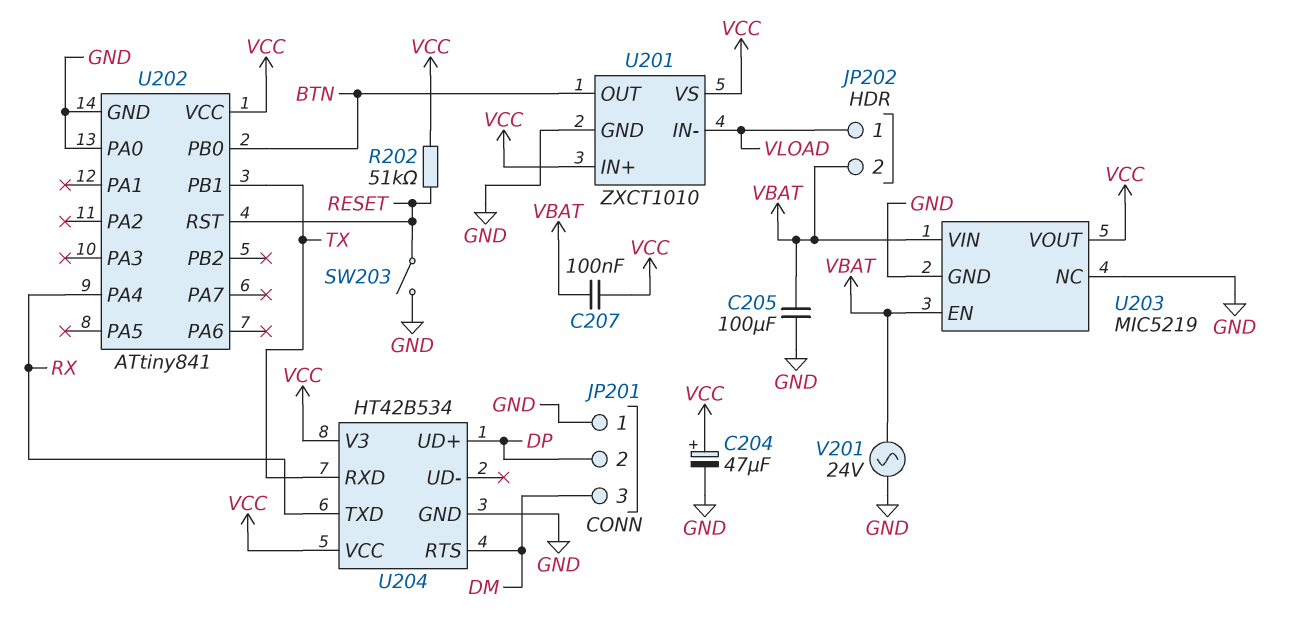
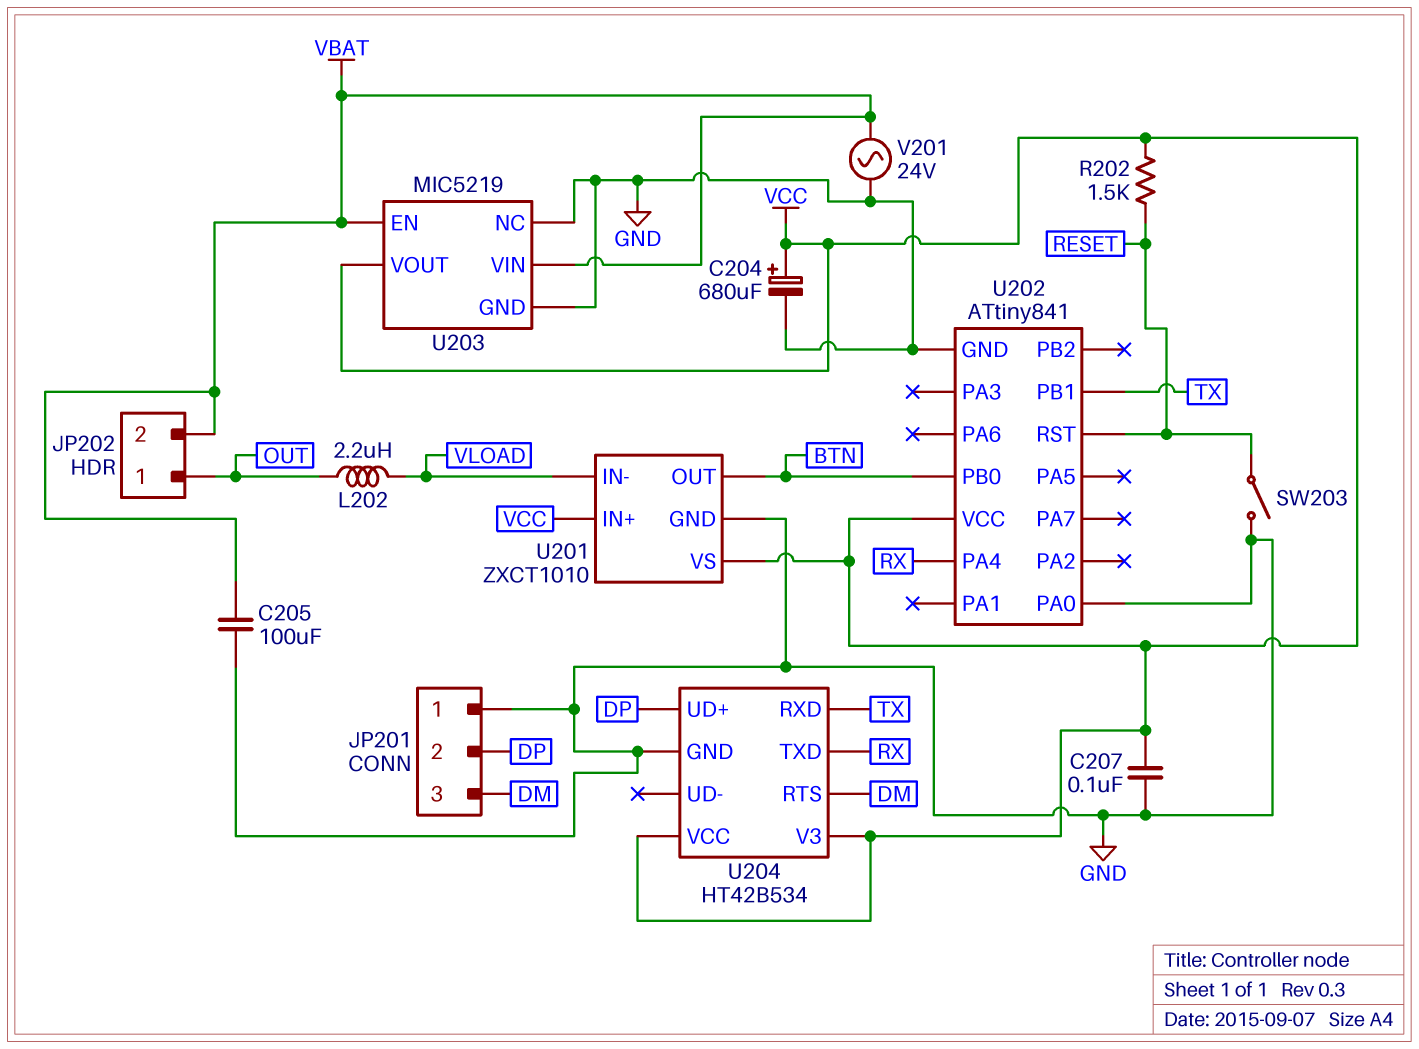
C204: 47uF (plus VCC, minus GND) -> 680uF (plus VCC, minus GND)
C207: 100nF (VBAT, VCC) -> 100nF (GND, VCC)
JP202 pin 1: VLOAD -> OUT
L202: none -> 2.2uH (OUT, VLOAD)
R202: 51k (RESET, VCC) -> 1.5k (RESET, VCC)

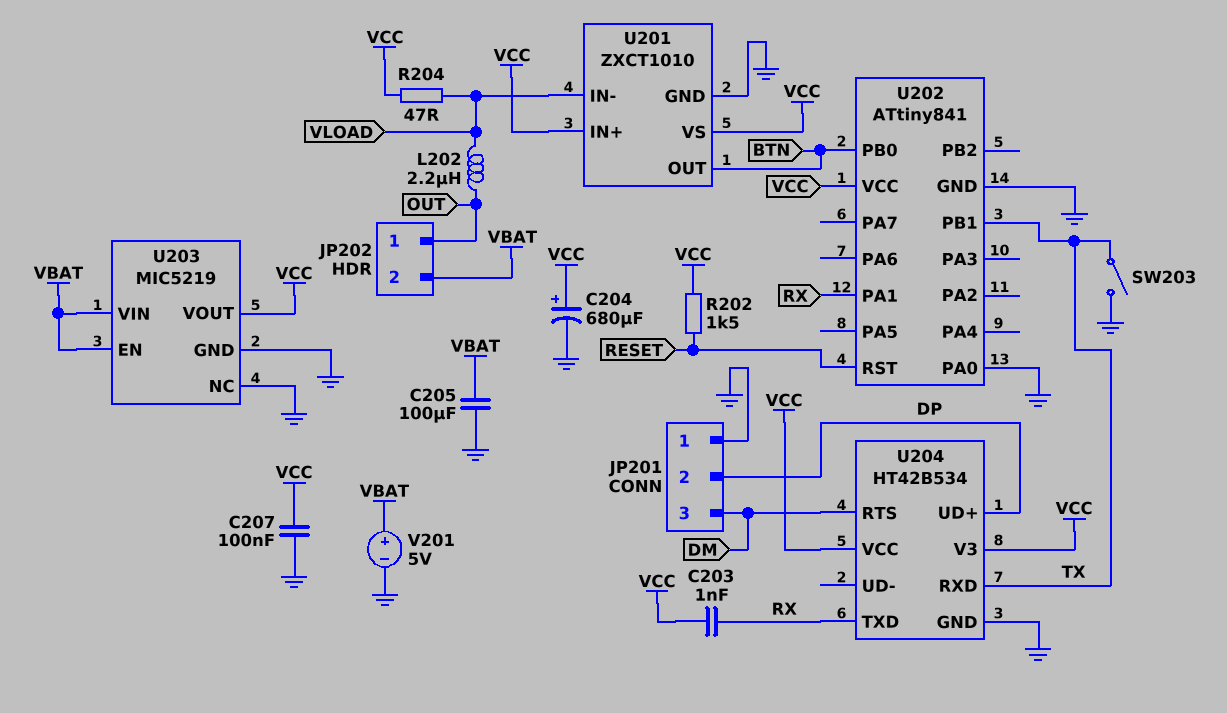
C203: none -> 1nF (RX, VCC)
R204: none -> 47 (VCC, VLOAD)
SW203: switch (GND, RESET) -> switch (GND, TX)
U202 pin PA1: none -> RX
U202 pin PA4: RX -> none
V201: AC 24V (GND, VBAT) -> 5V (plus VBAT, minus GND)

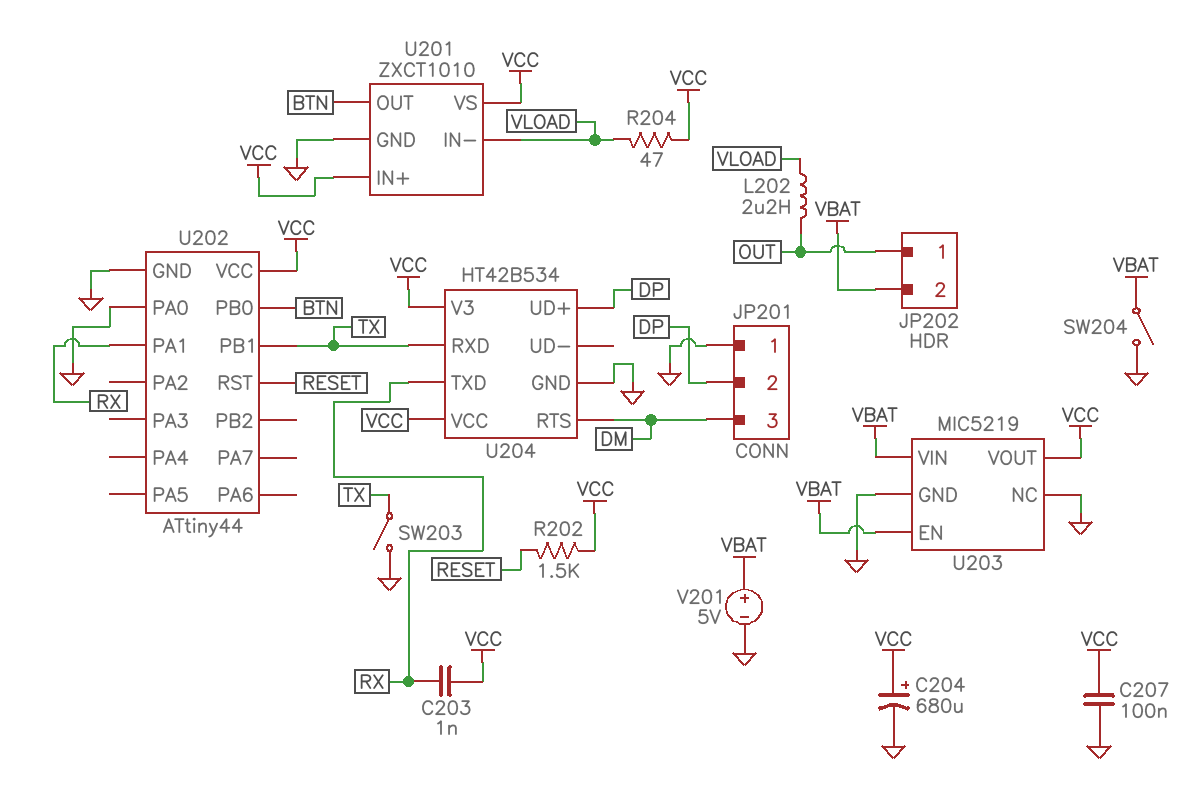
C205: 100uF (GND, VBAT) -> none
SW204: none -> switch (GND, VBAT)
U202: ATtiny841 -> ATtiny44

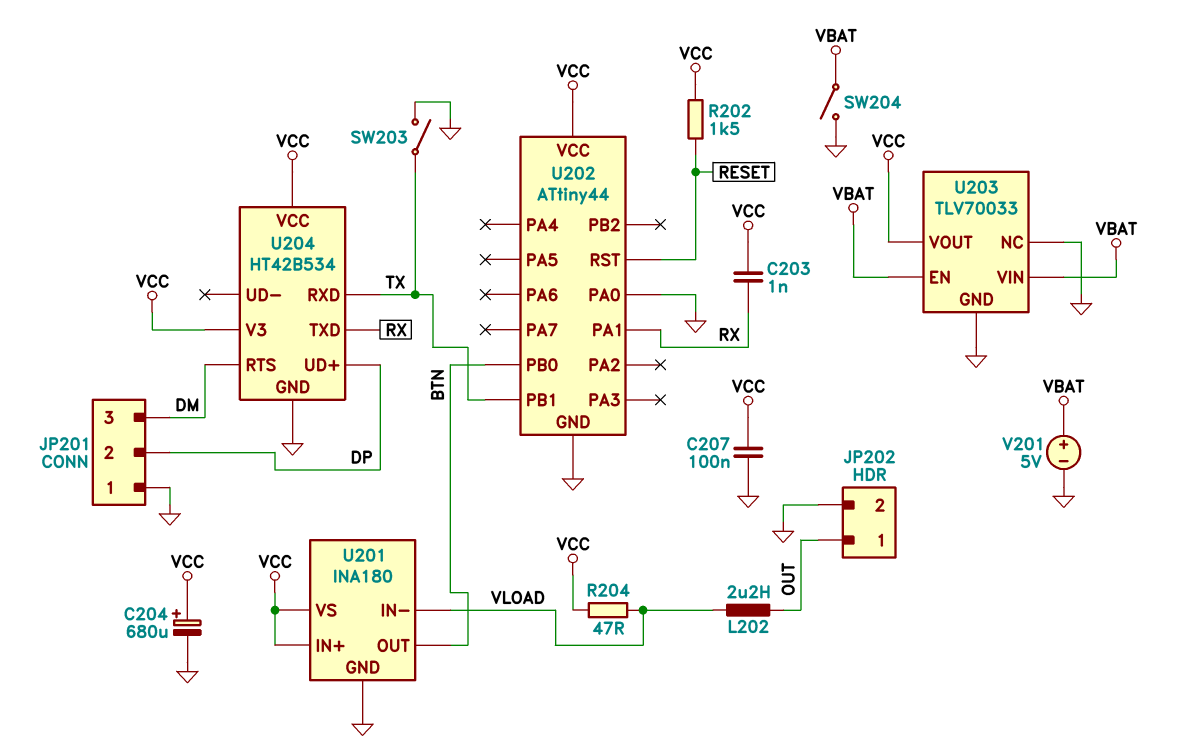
JP202 pin 2: VBAT -> GND
U201: ZXCT1010 -> INA180
U203: MIC5219 -> TLV70033

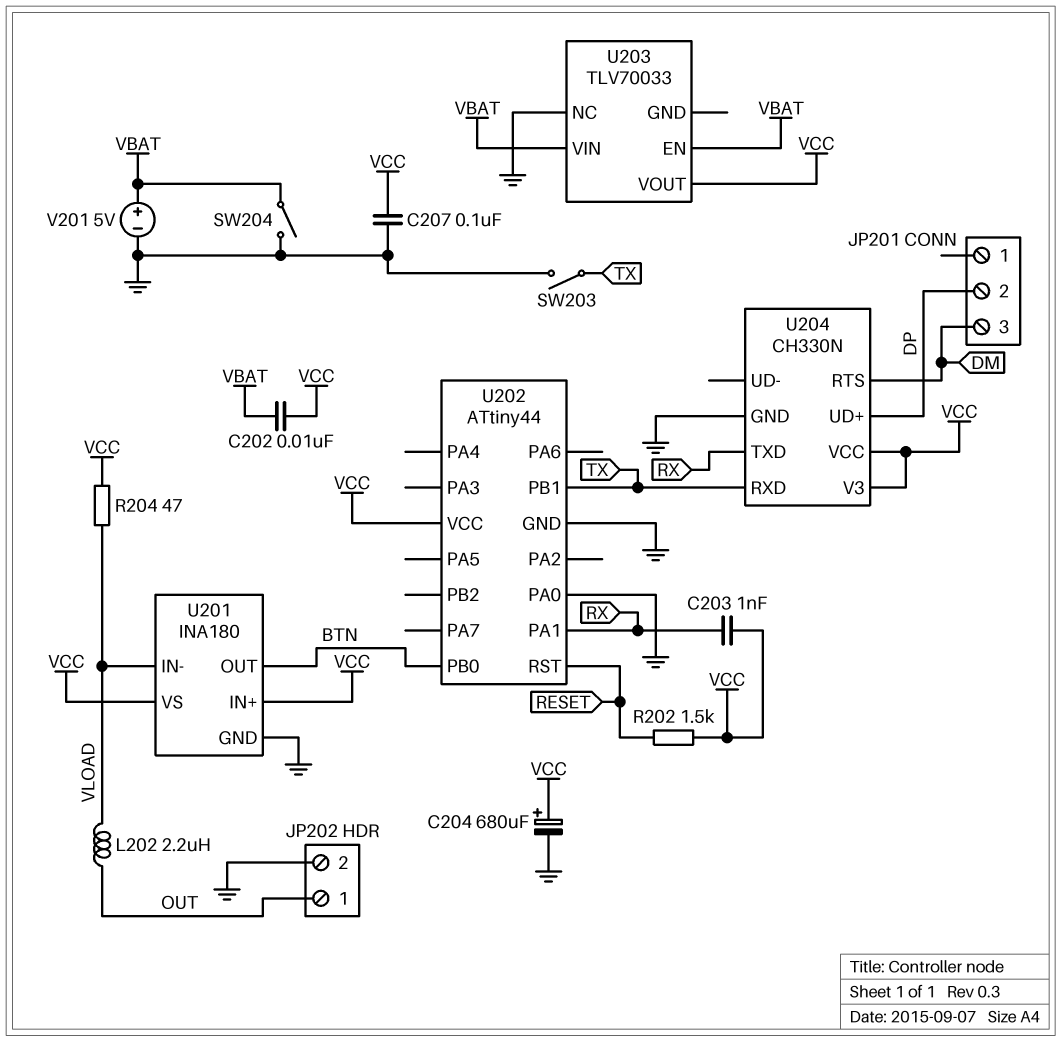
C202: none -> 10nF (VBAT, VCC)
JP201 pin 1: GND -> none
U203 pin GND: GND -> none
U204: HT42B534 -> CH330N

